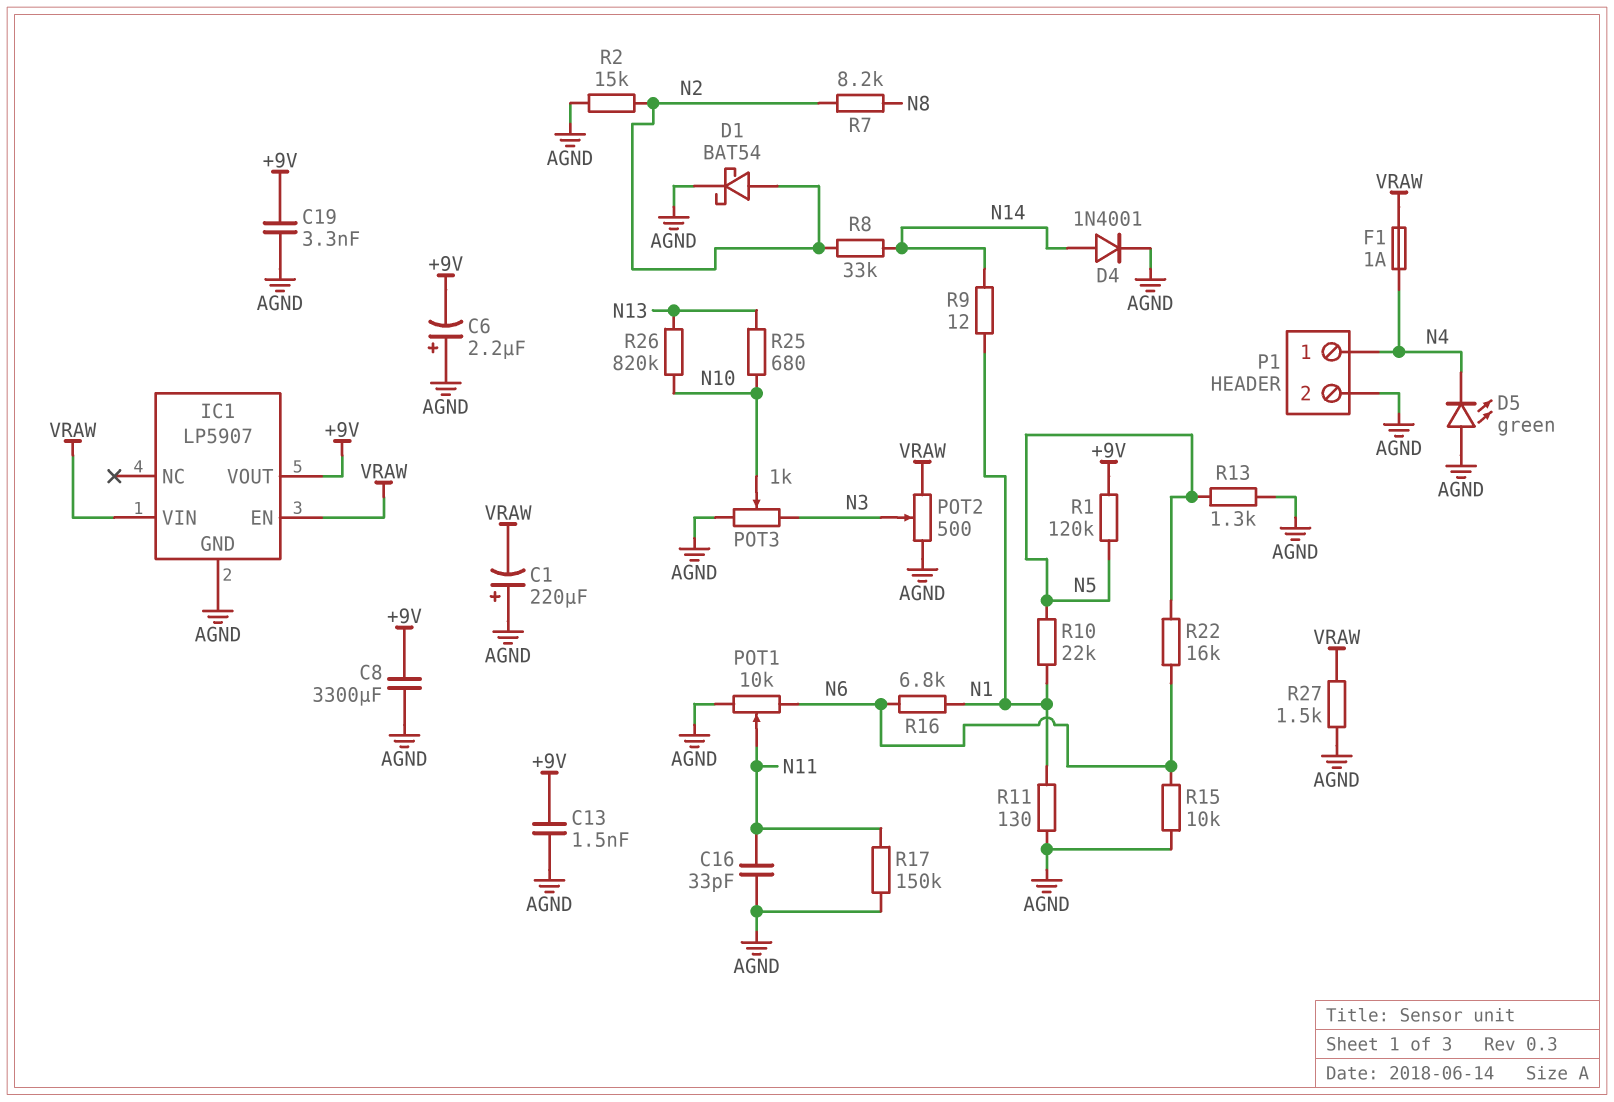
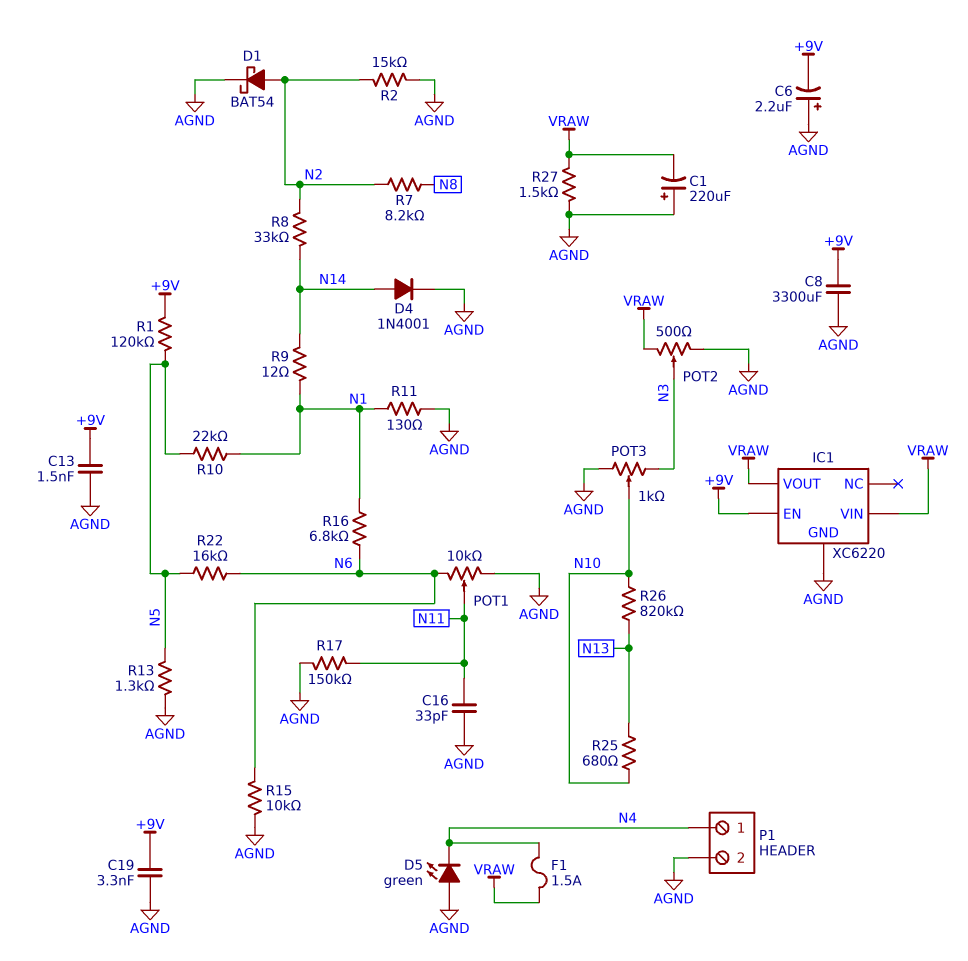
F1: 1A (N4, VRAW) -> 1.5A (N4, VRAW)
IC1: LP5907 -> XC6220
IC1 pin EN: VRAW -> +9V
IC1 pin VOUT: +9V -> VRAW

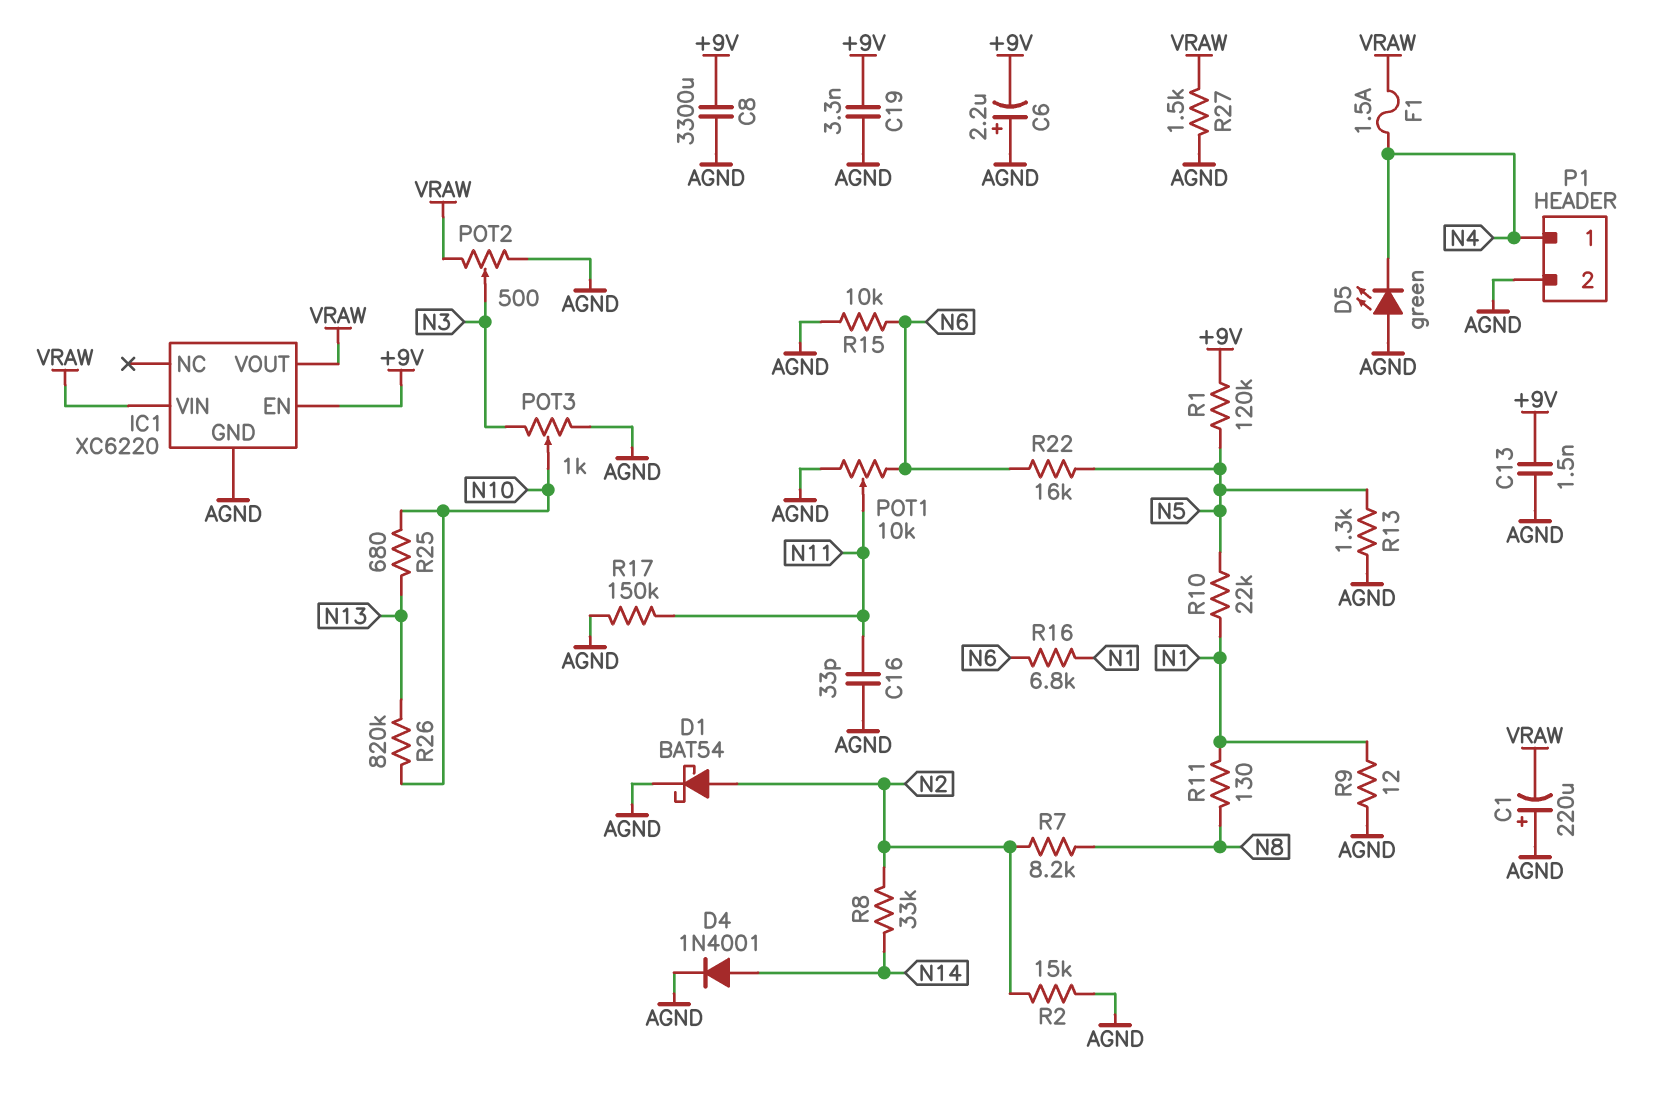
R9: 12 (N1, N14) -> 12 (AGND, N1)
R11: 130 (AGND, N1) -> 130 (N1, N8)

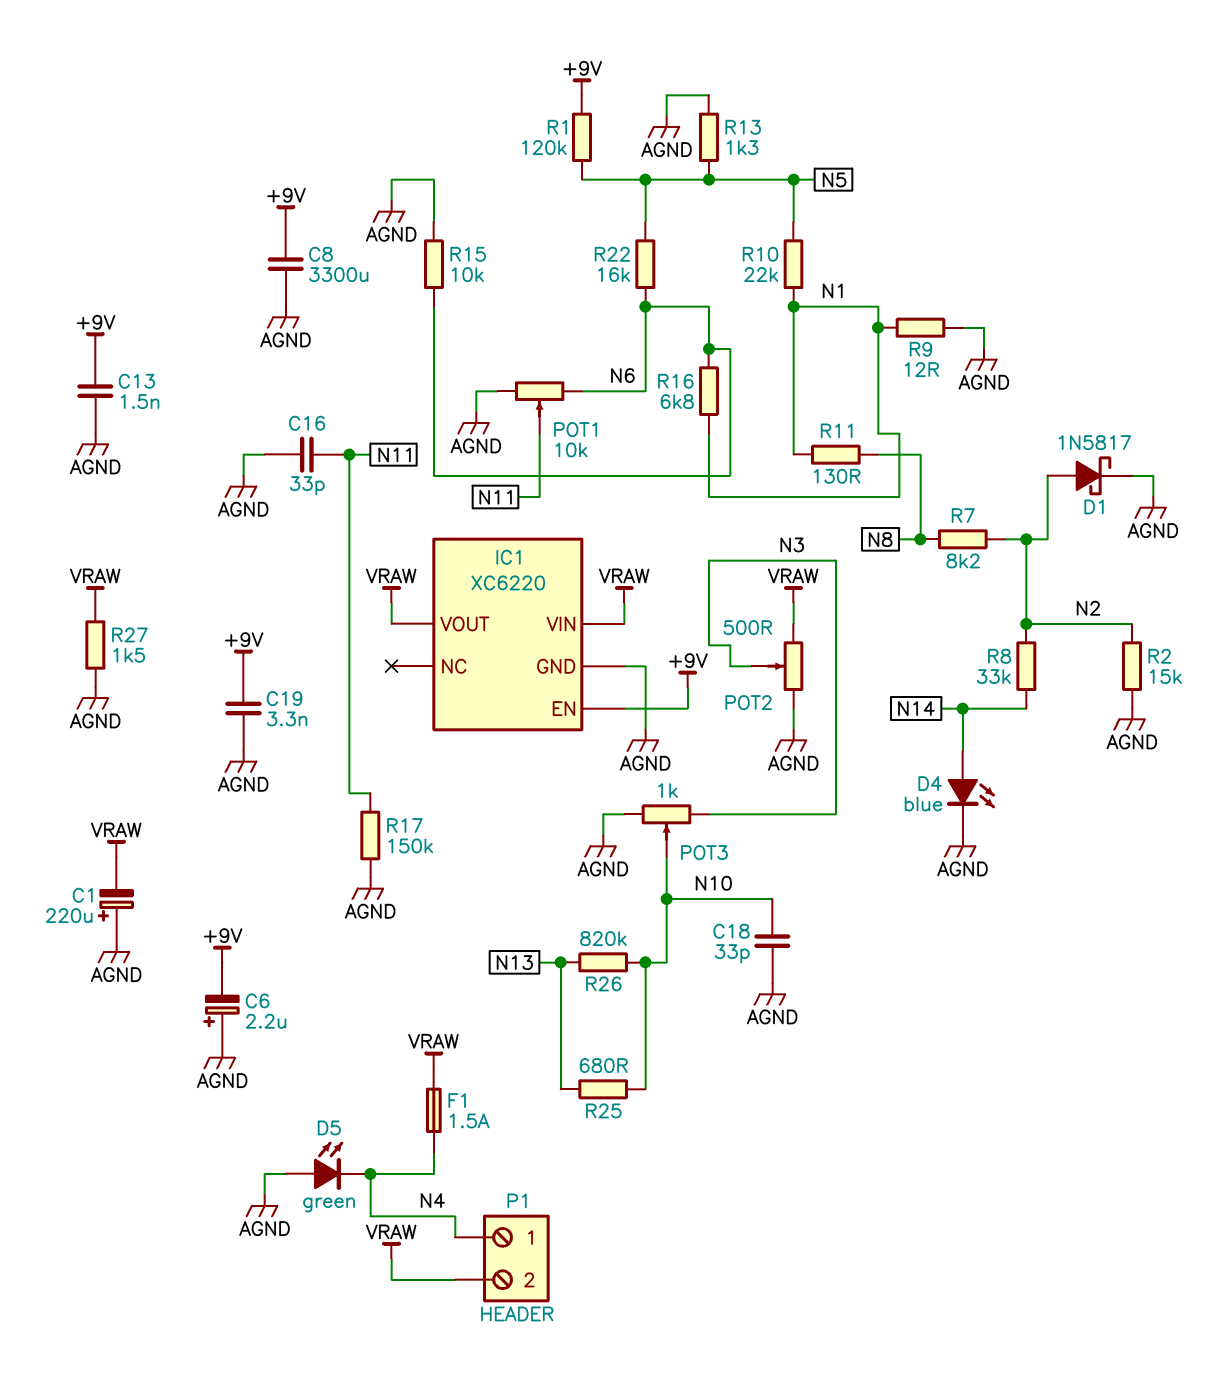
C18: none -> 33pF (AGND, N10)
D1: schottky BAT54 (A N2, K AGND) -> schottky 1N5817 (A N2, K AGND)
D4: diode 1N4001 (A N14, K AGND) -> LED blue (A N14, K AGND)
P1 pin 2: AGND -> VRAW

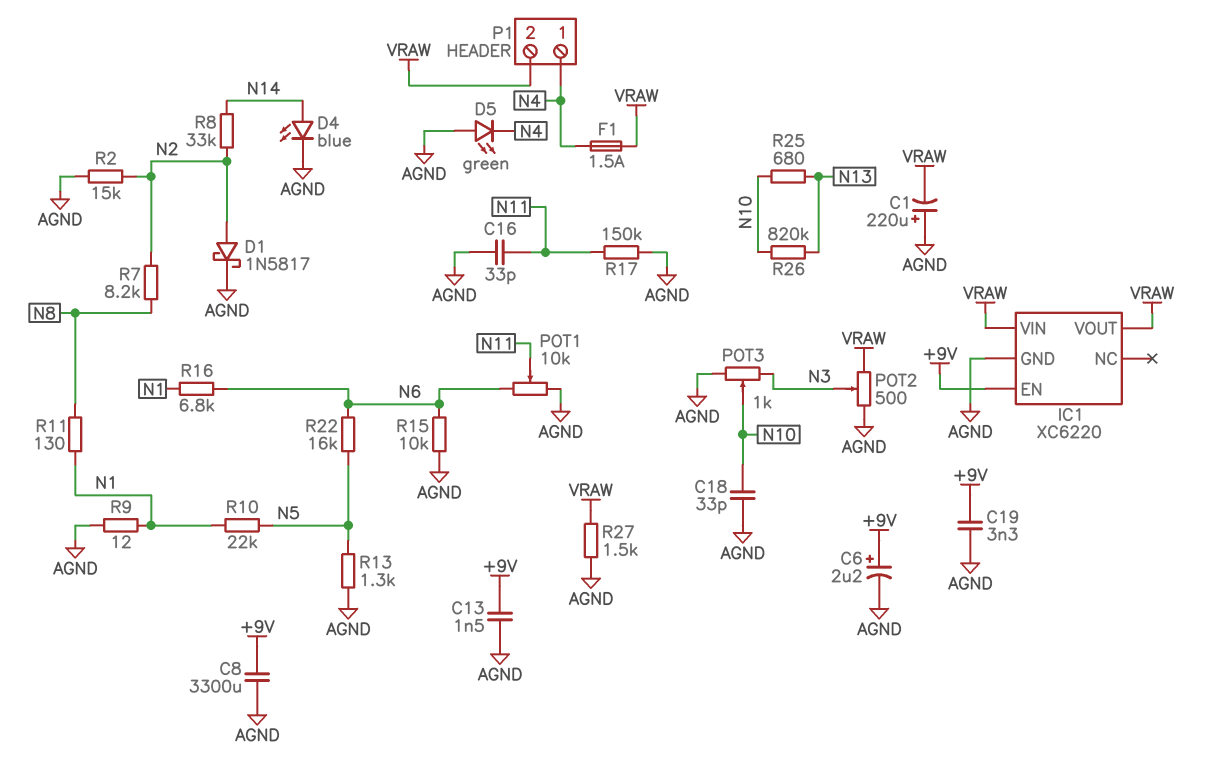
C6: 2.2uF (plus AGND, minus +9V) -> 2.2uF (plus +9V, minus AGND)
R1: 120k (+9V, N5) -> none

